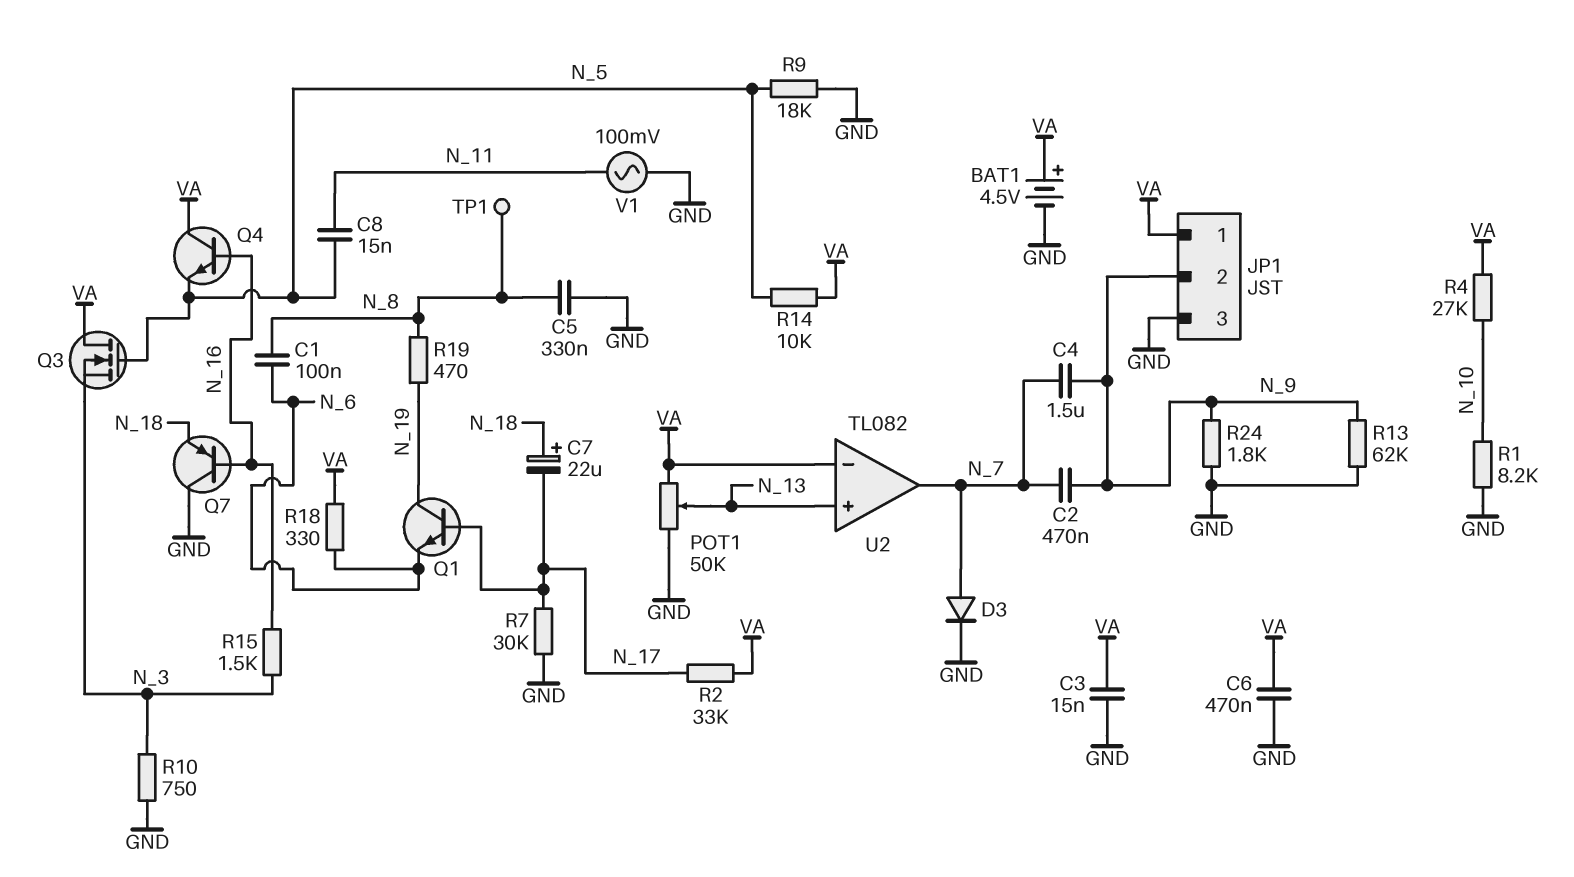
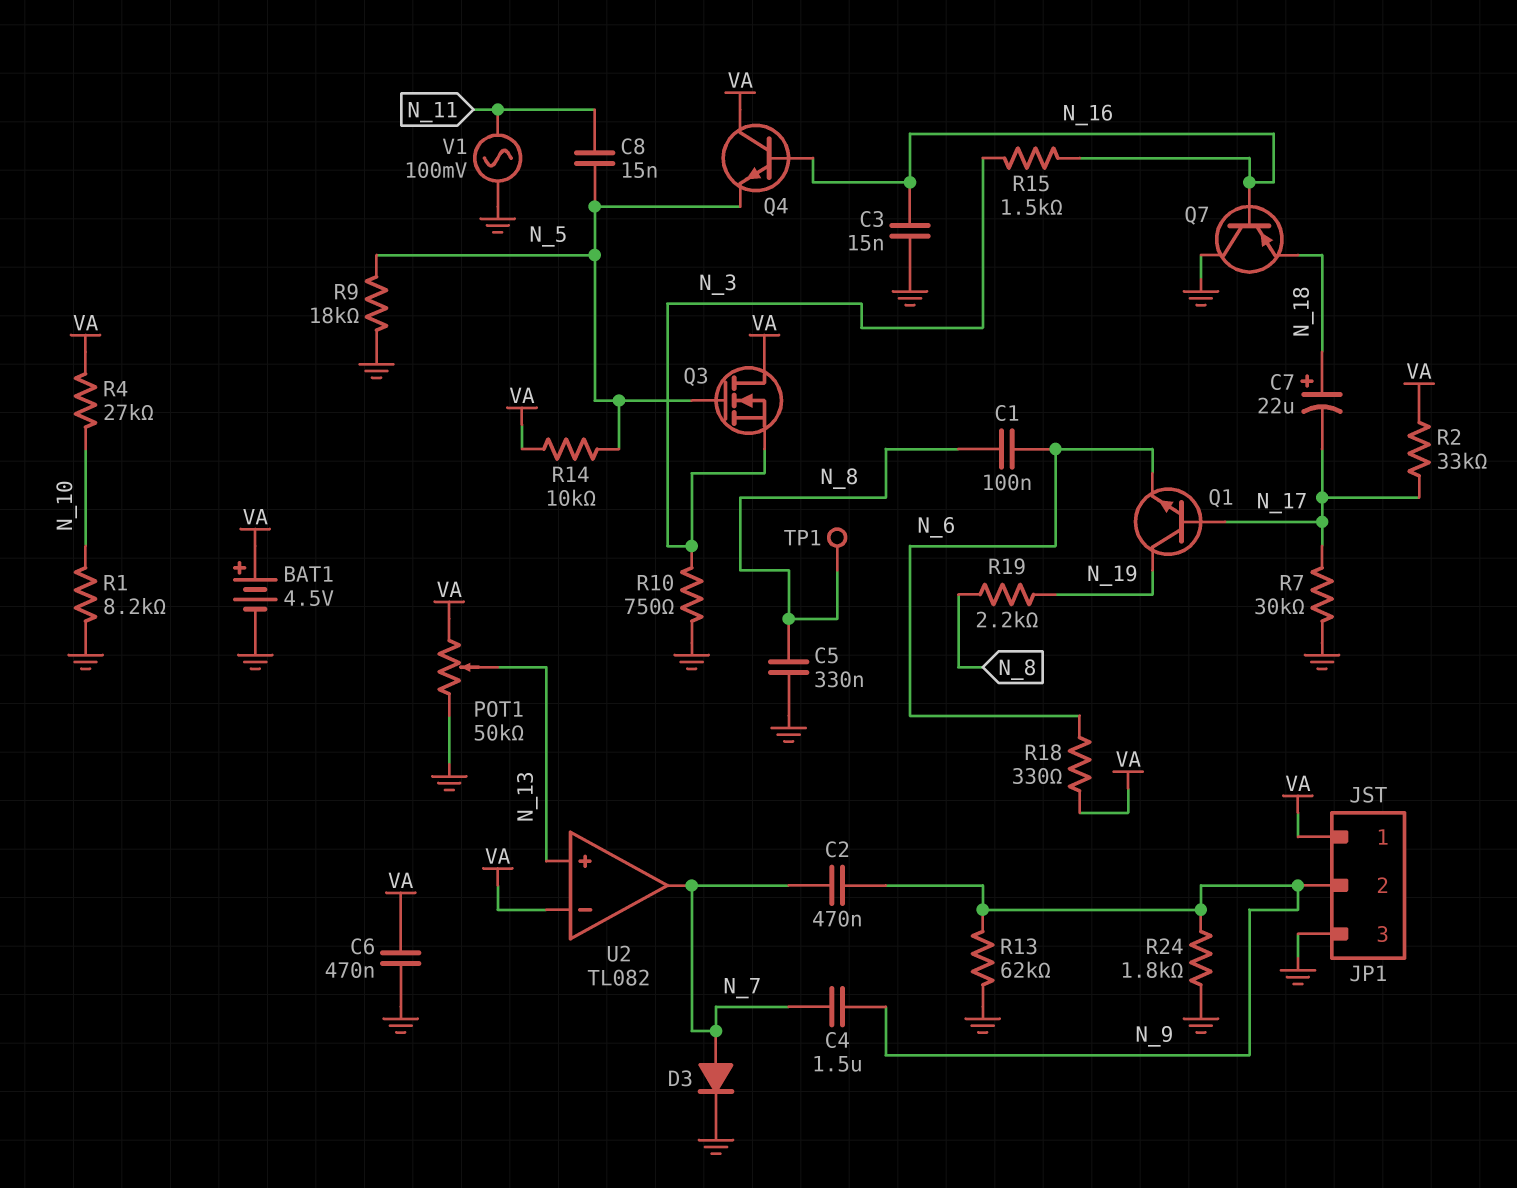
C3: 15nF (GND, VA) -> 15nF (GND, N_16)
R19: 470 (N_8, N_19) -> 2.2k (N_8, N_19)

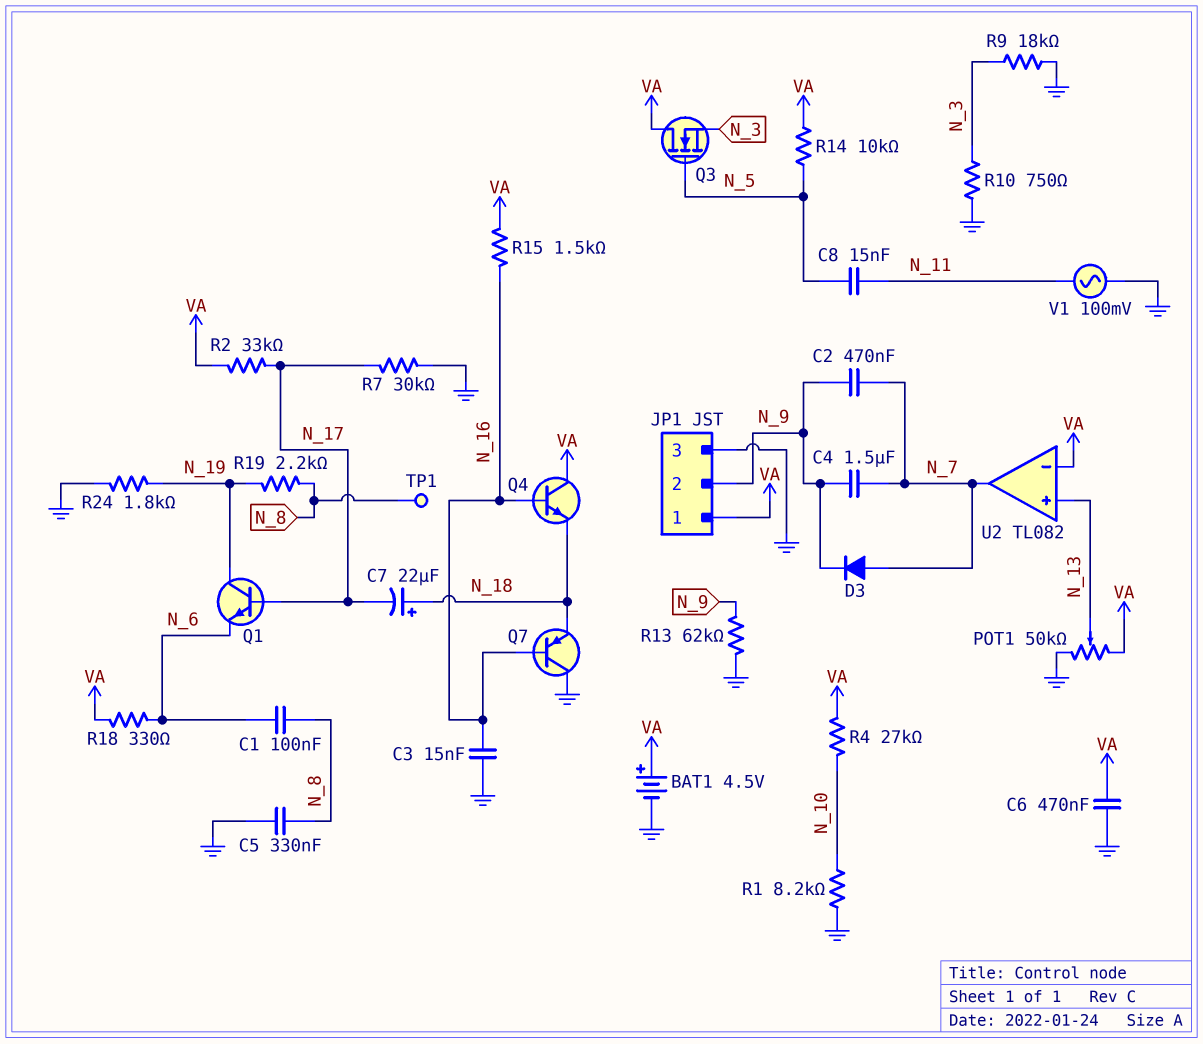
D3: diode (A N_7, K GND) -> diode (A N_7, K N_9)
Q4: NPN (B N_16, C VA, E N_5) -> NPN (B N_16, C VA, E N_18)
R9: 18k (GND, N_5) -> 18k (GND, N_3)
R15: 1.5k (N_3, N_16) -> 1.5k (N_16, VA)
R24: 1.8k (GND, N_9) -> 1.8k (GND, N_19)

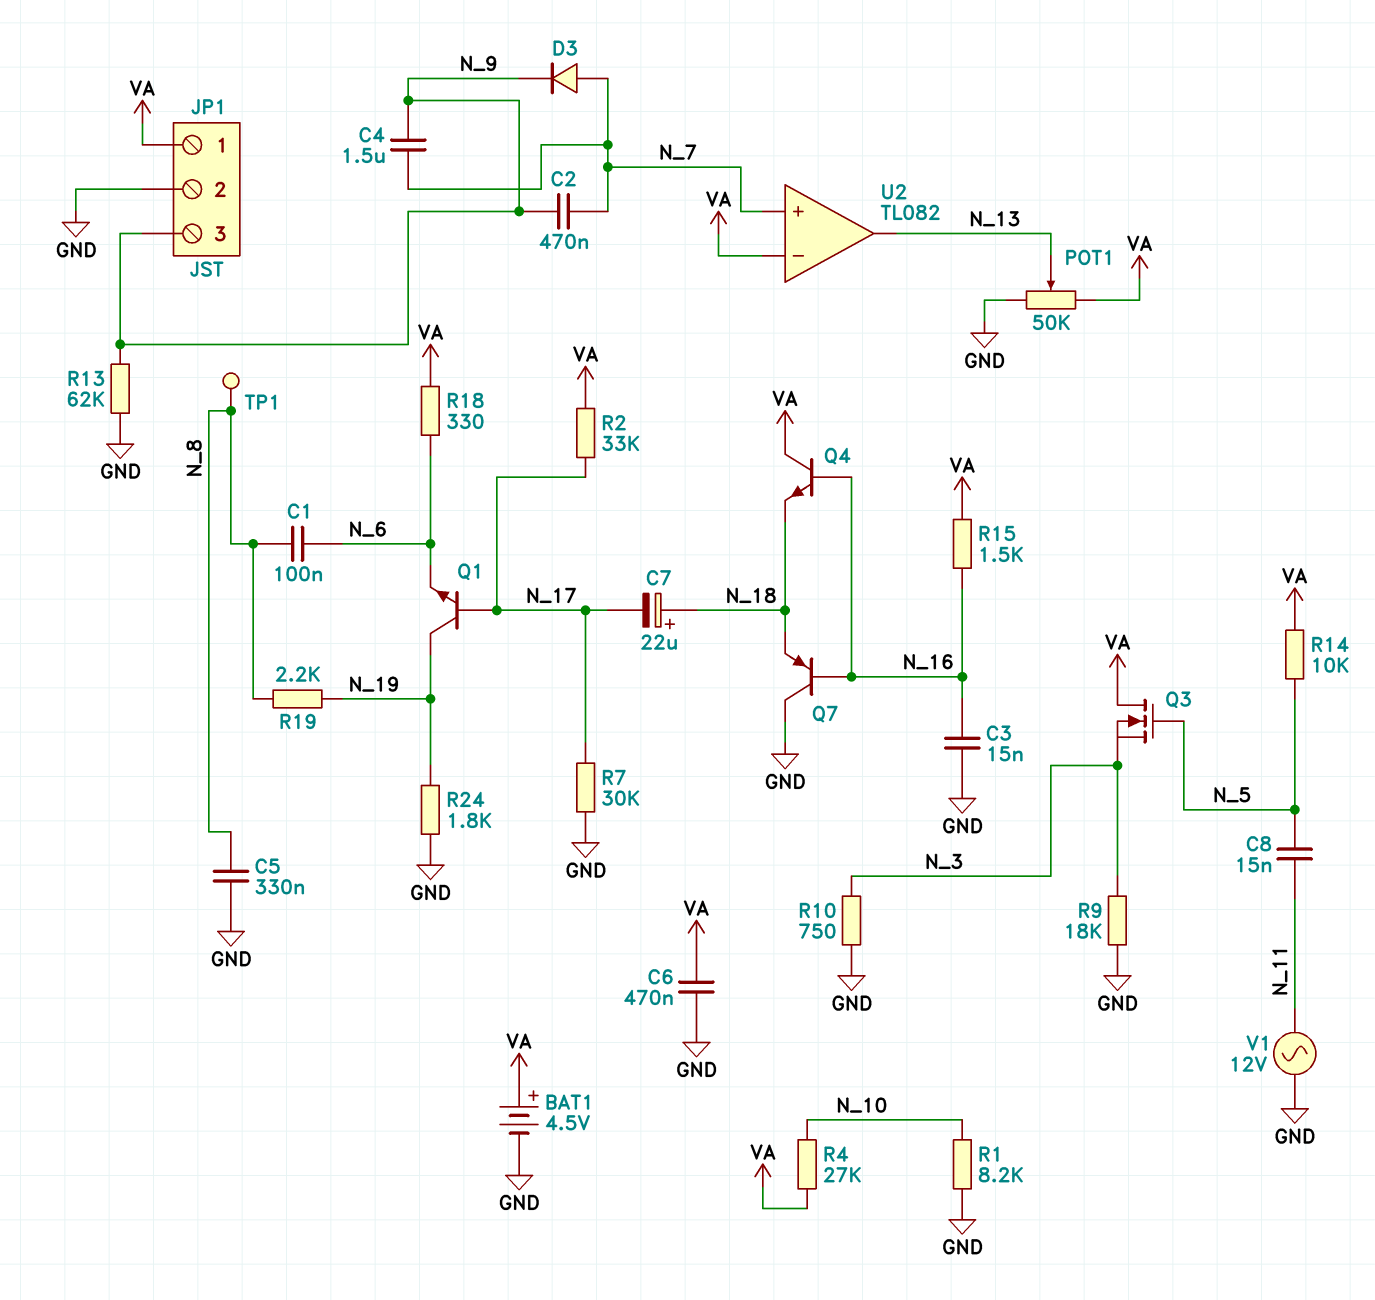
JP1 pin 2: N_9 -> GND
JP1 pin 3: GND -> N_9
U2 pin in+: N_13 -> N_7
U2 pin out: N_7 -> N_13
V1: AC 100mV (GND, N_11) -> AC 12V (GND, N_11)

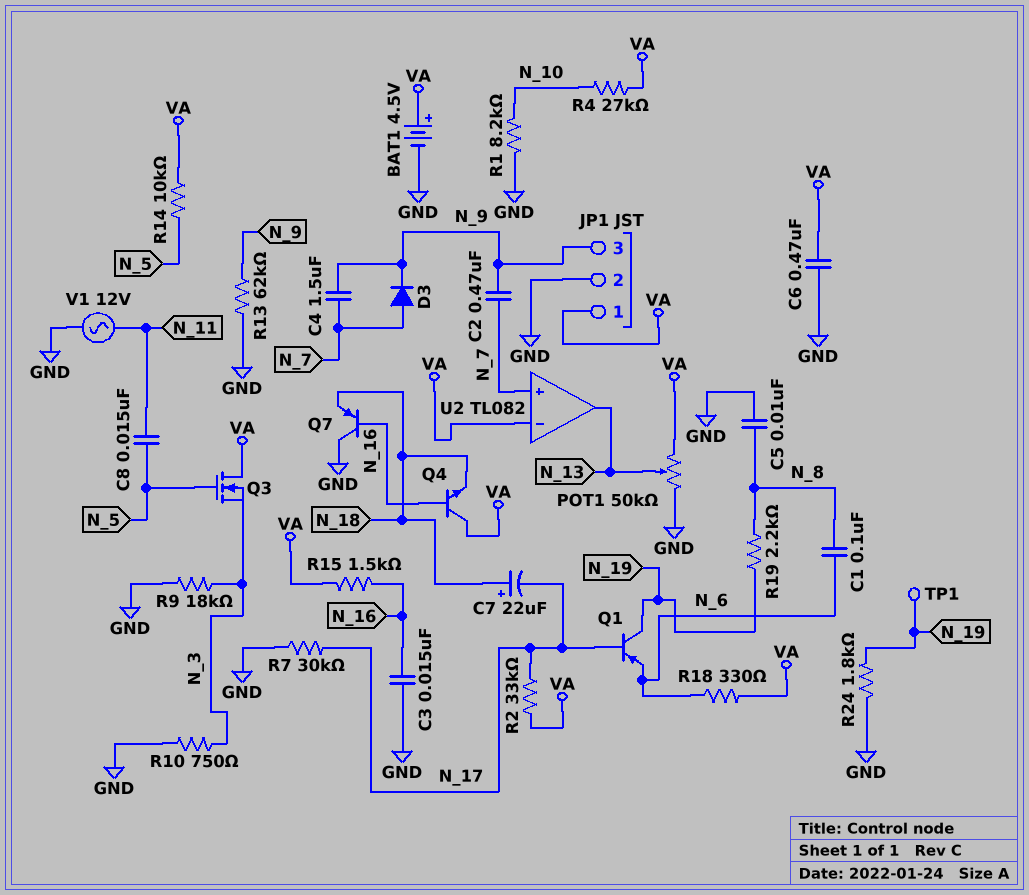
C5: 330nF (GND, N_8) -> 10nF (GND, N_8)
Q1: NPN (B N_17, C N_19, E N_6) -> PNP (B N_17, C N_19, E N_6)
TP1: test point (N_8) -> test point (N_19)

